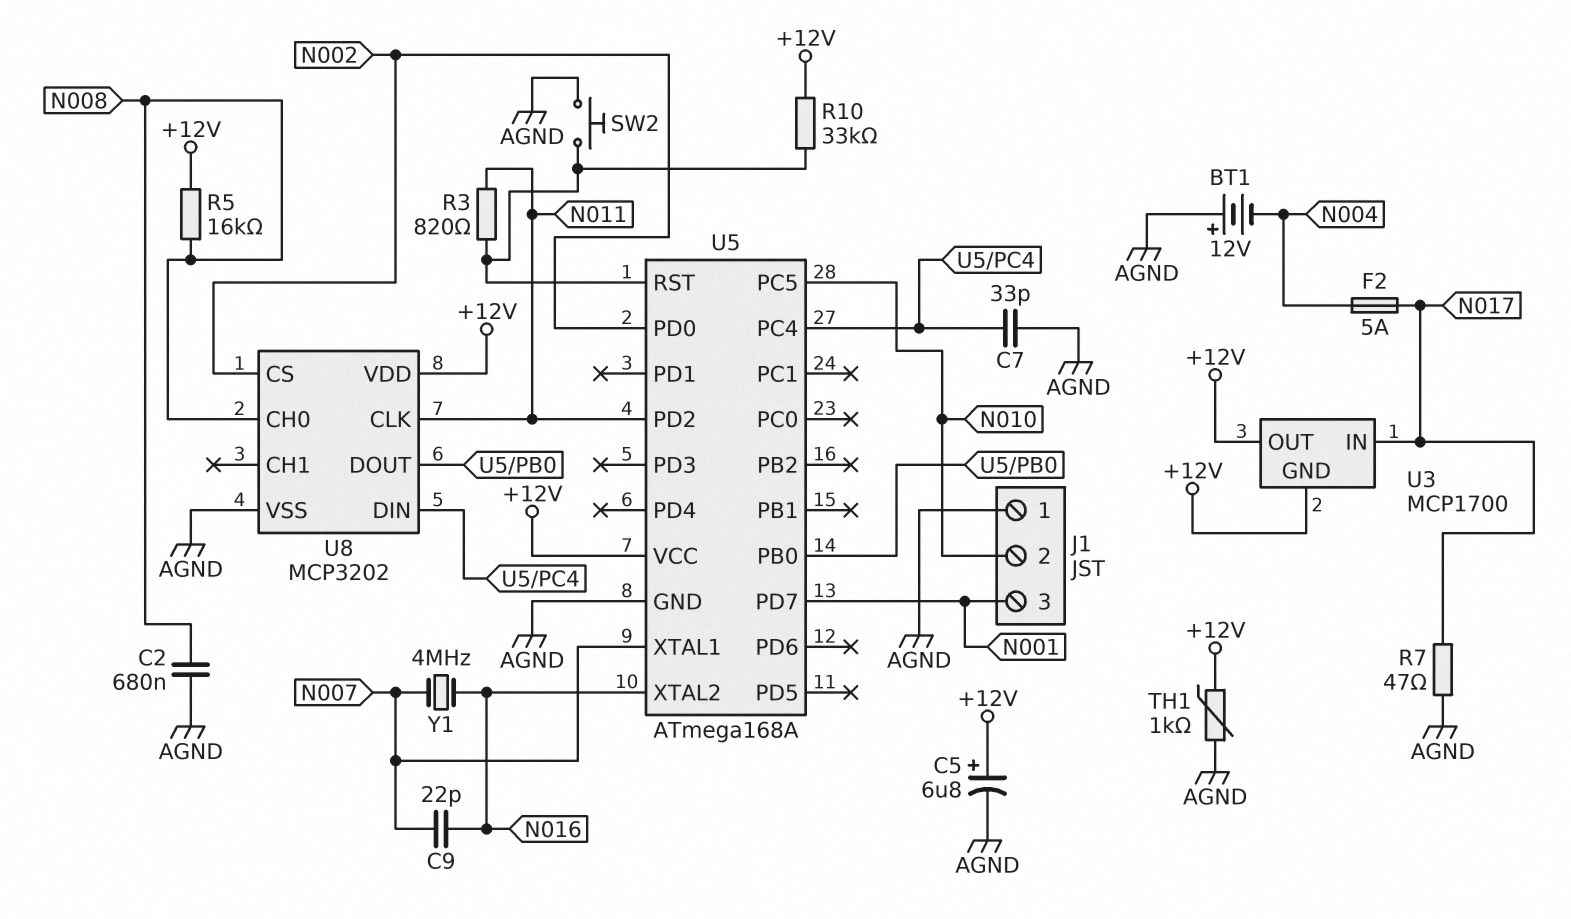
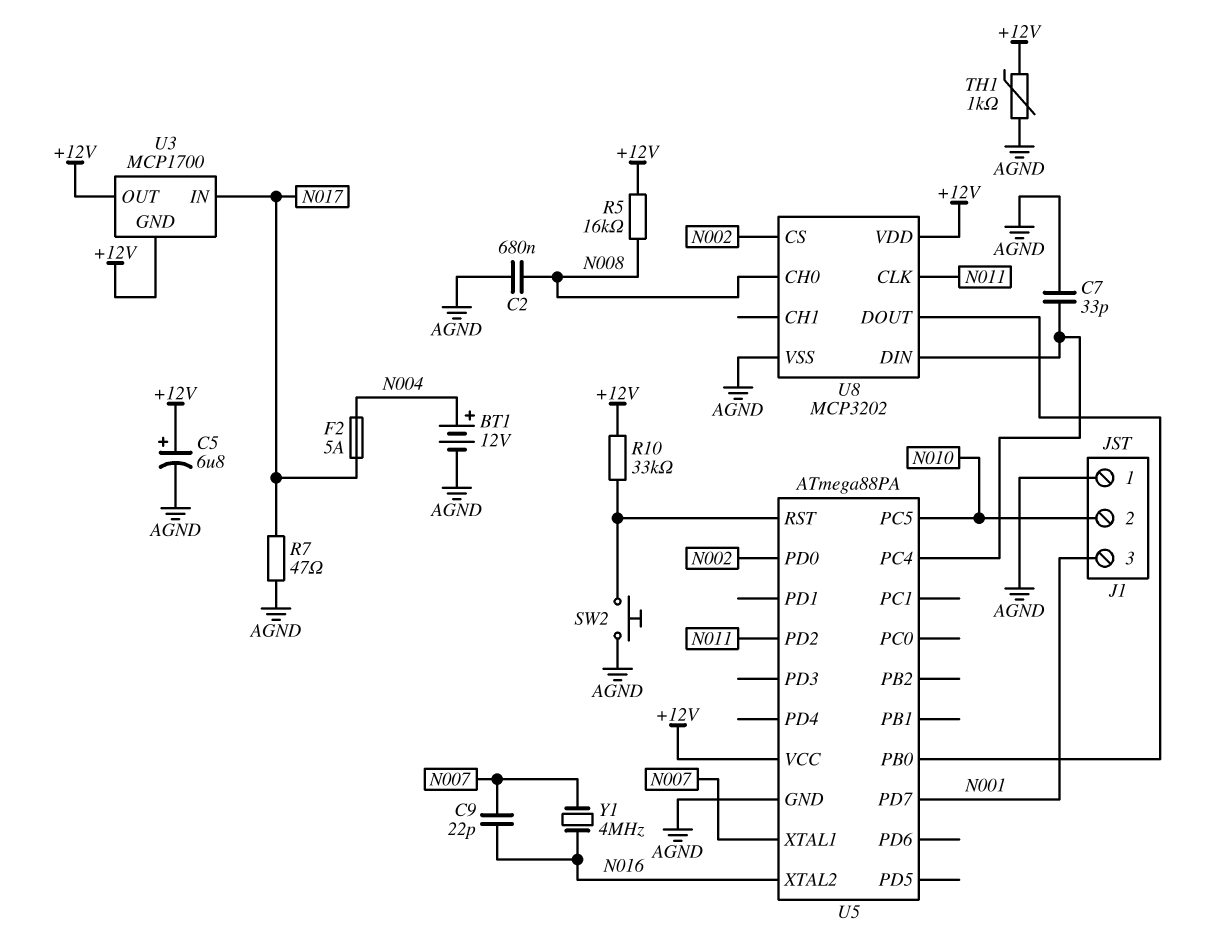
BT1: 12V (plus AGND, minus N004) -> 12V (plus N004, minus AGND)
R3: 820 (N011, U5/RST) -> none
U5: ATmega168A -> ATmega88PA

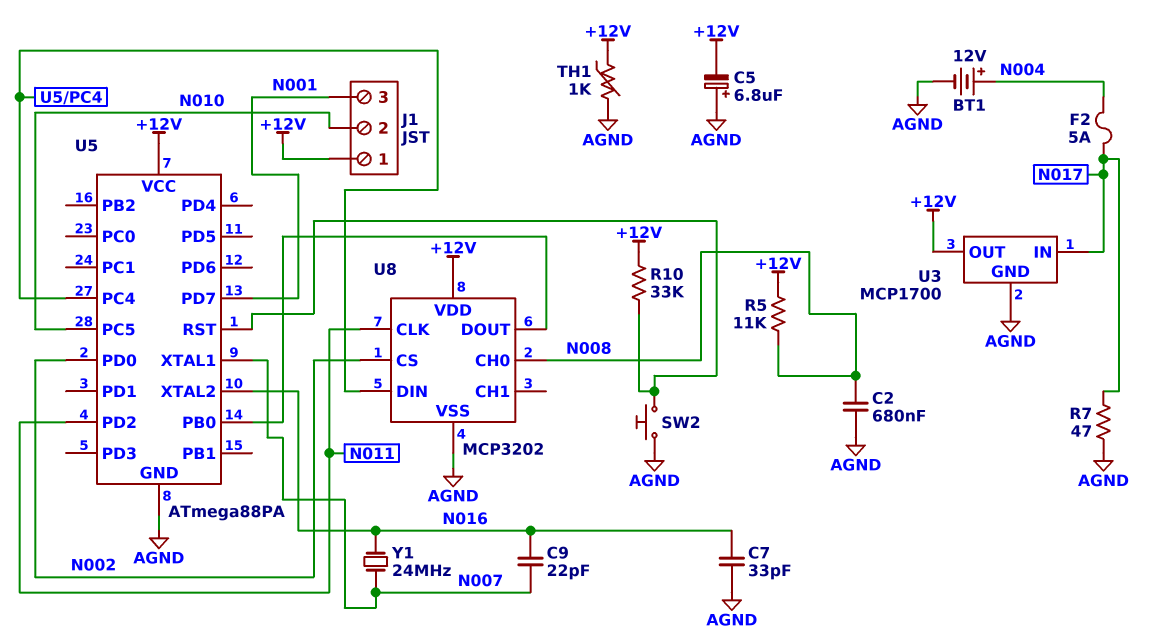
C5: 6.8uF (plus +12V, minus AGND) -> 6.8uF (plus AGND, minus +12V)
C7: 33pF (AGND, U5/PC4) -> 33pF (AGND, N016)
J1 pin 1: AGND -> +12V
R5: 16k (+12V, N008) -> 11k (+12V, N008)
U3 pin GND: +12V -> AGND
Y1: 4MHz (N007, N016) -> 24MHz (N007, N016)

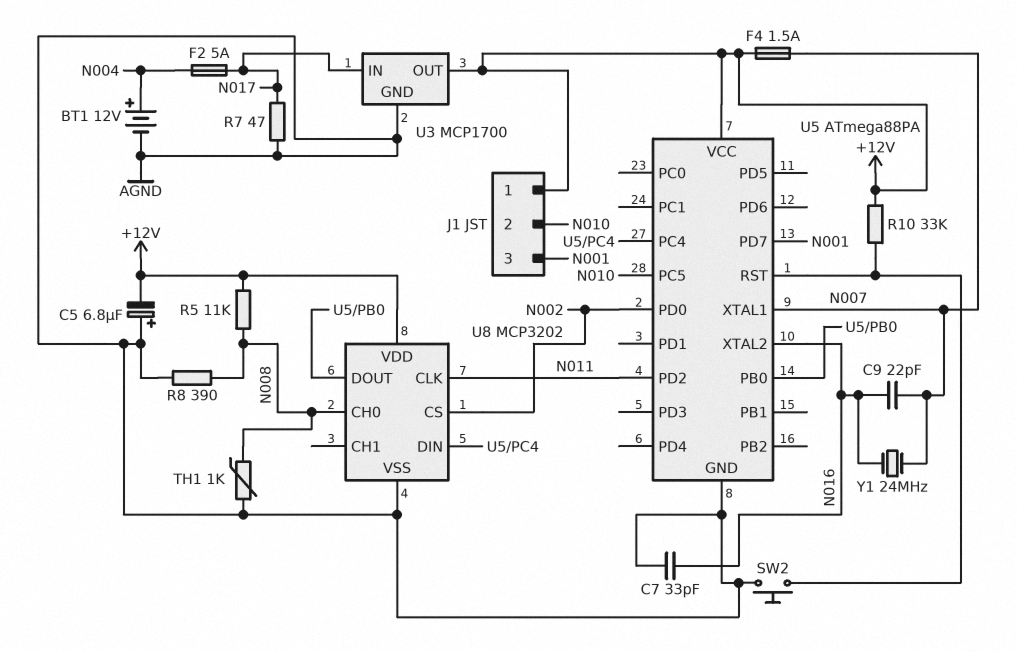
C2: 680nF (AGND, N008) -> none
F4: none -> 1.5A (+12V, N007)
R8: none -> 390 (AGND, N008)
TH1: 1k (+12V, AGND) -> 1k (AGND, N008)

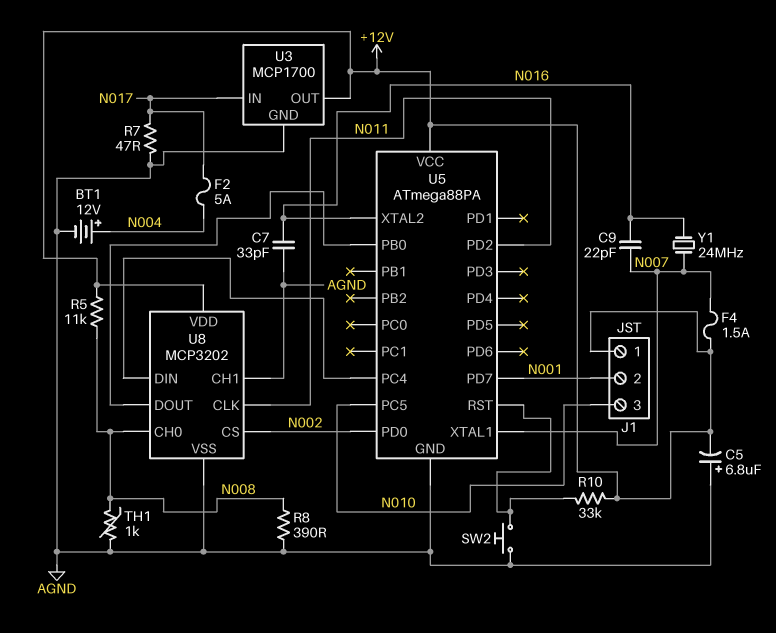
J1 pin 2: N010 -> N001
J1 pin 3: N001 -> N010
U8 pin CH1: none -> AGND

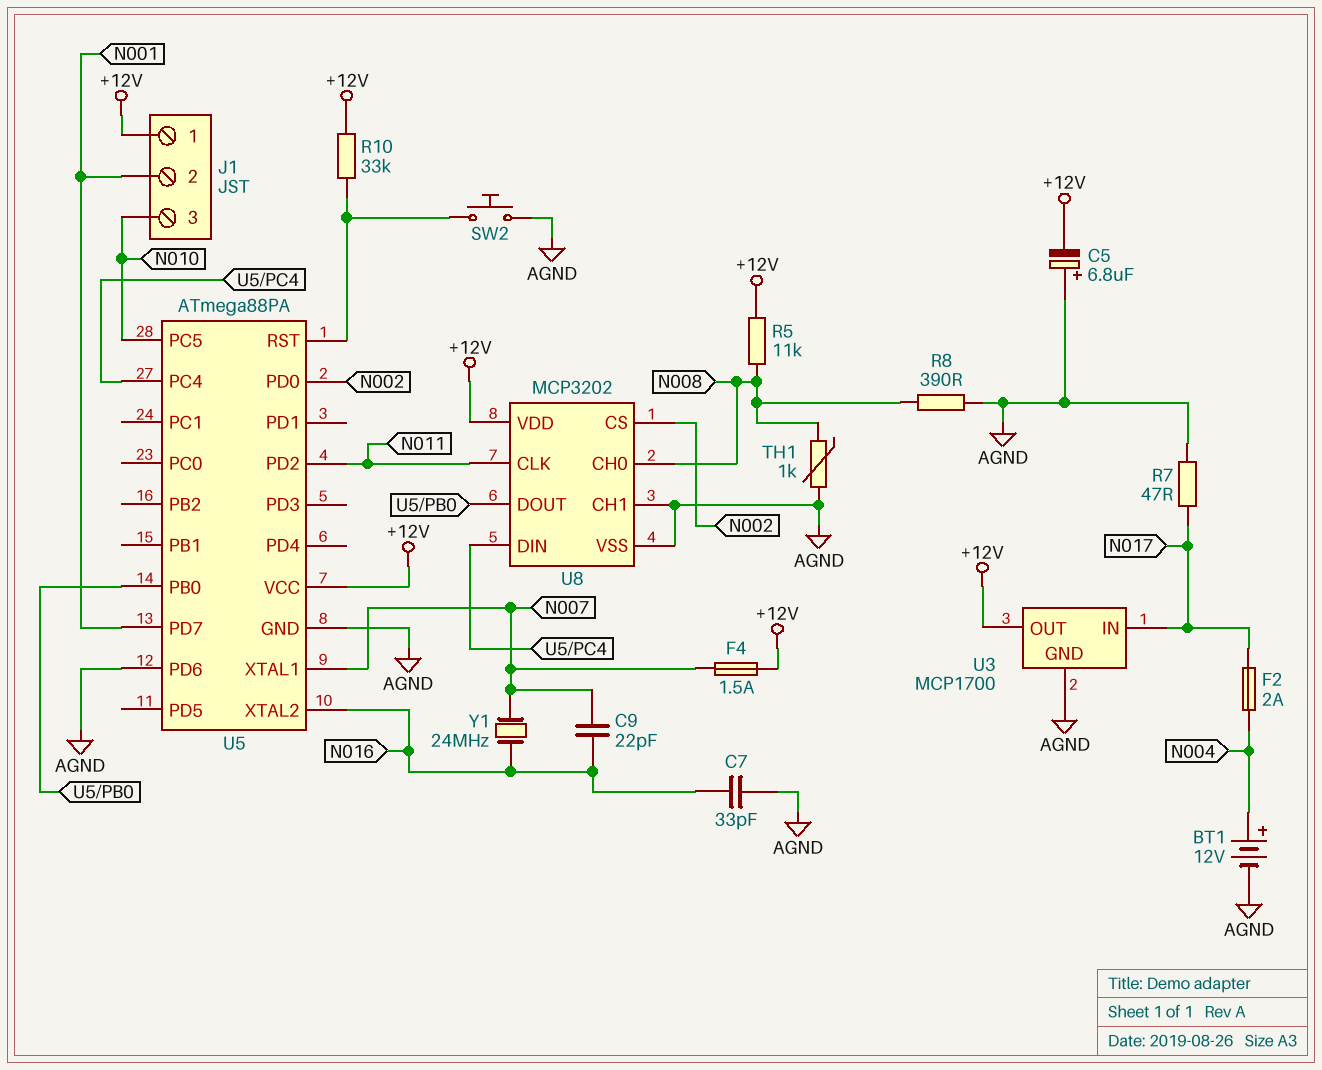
F2: 5A (N004, N017) -> 2A (N004, N017)
U5 pin PD6: none -> AGND

